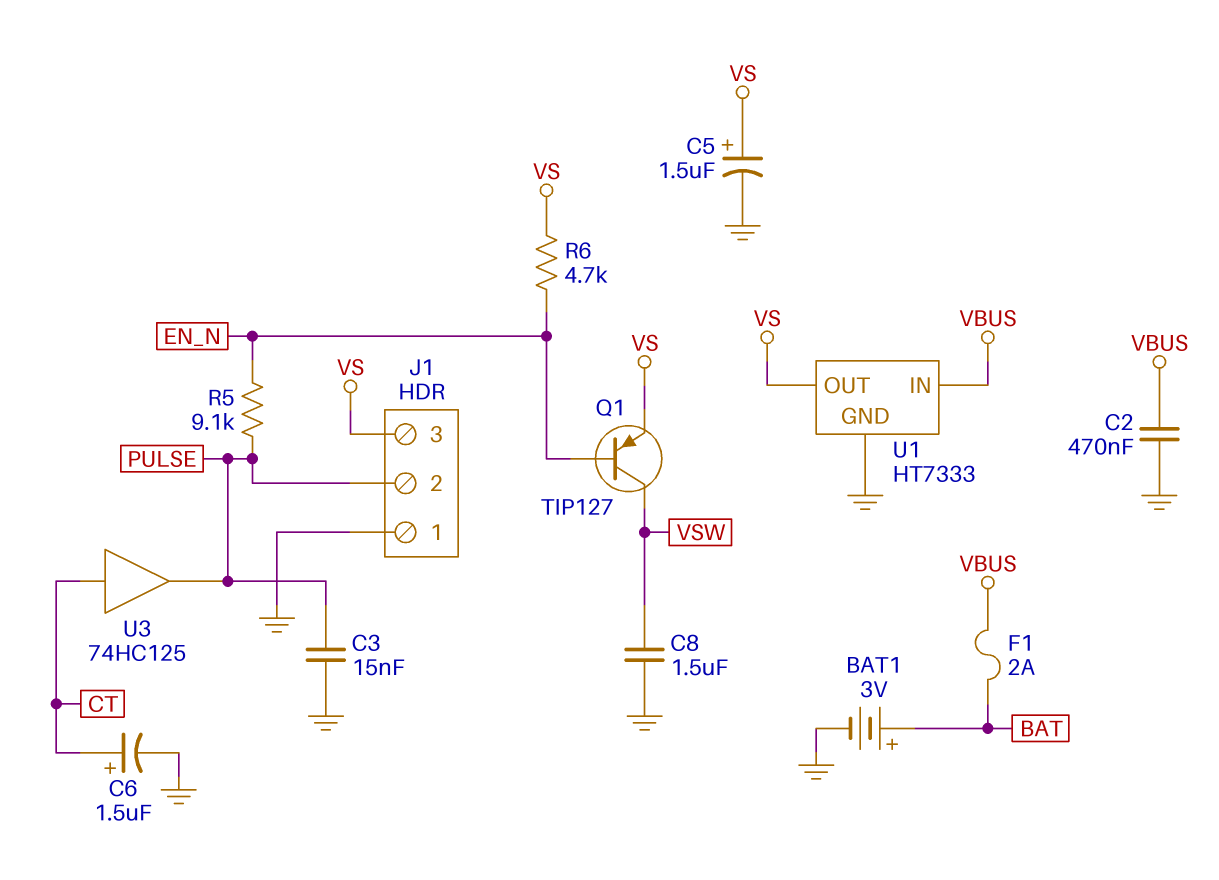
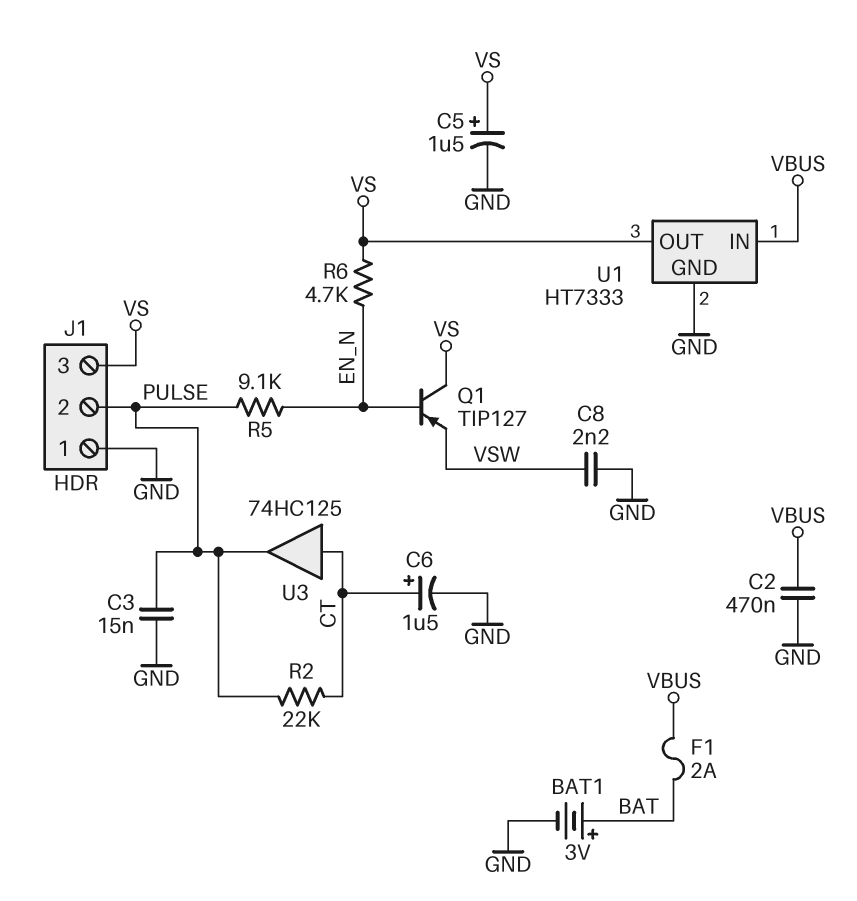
C8: 1.5uF (GND, VSW) -> 2.2nF (GND, VSW)
Q1: PNP TIP127 (B EN_N, C VSW, E VS) -> PNP TIP127 (B EN_N, C VS, E VSW)
R2: none -> 22k (CT, PULSE)

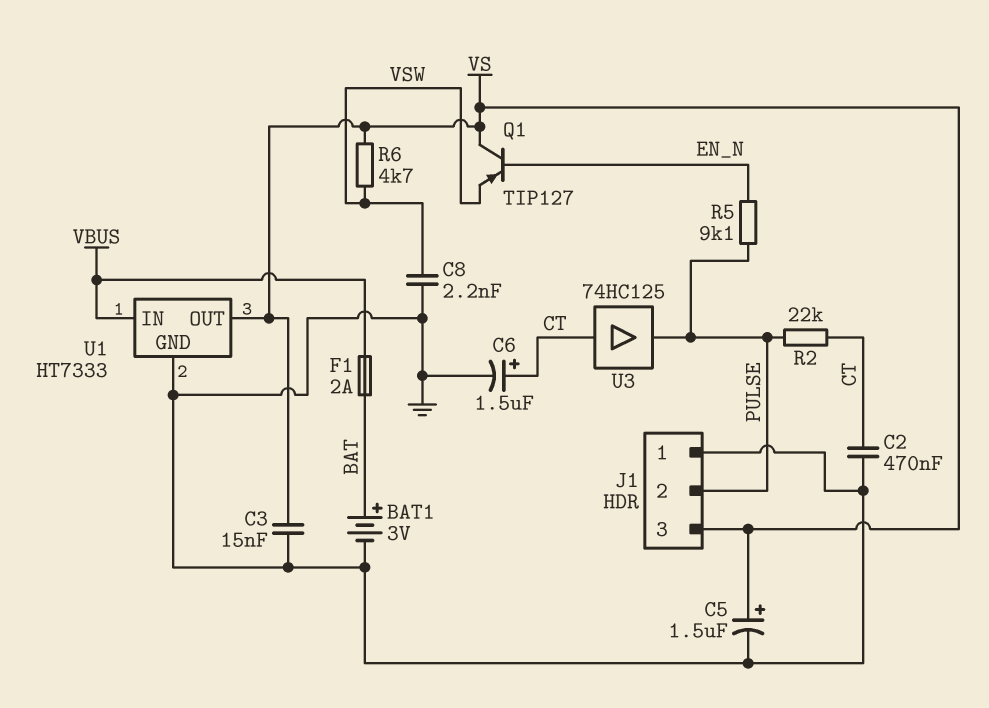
C2: 470nF (GND, VBUS) -> 470nF (CT, GND)
C3: 15nF (GND, PULSE) -> 15nF (GND, VS)
R6: 4.7k (EN_N, VS) -> 4.7k (VS, VSW)

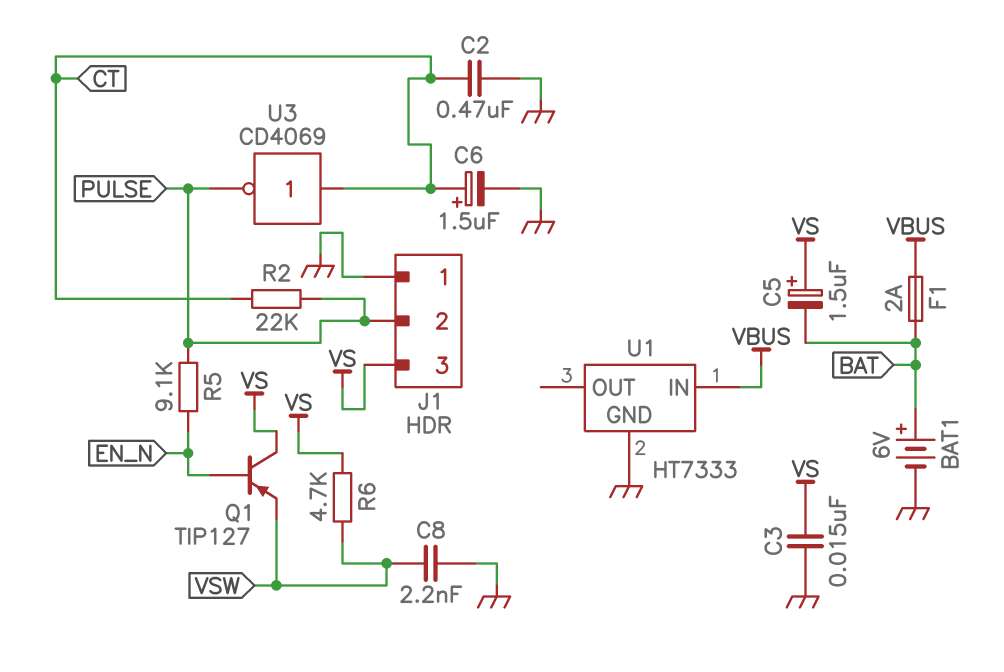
BAT1: 3V (plus BAT, minus GND) -> 6V (plus BAT, minus GND)
C5: 1.5uF (plus VS, minus GND) -> 1.5uF (plus VS, minus BAT)
U1 pin OUT: VS -> none
U3: buffer 74HC125 (in CT, out PULSE) -> NOT CD4069 (in CT, out PULSE)

